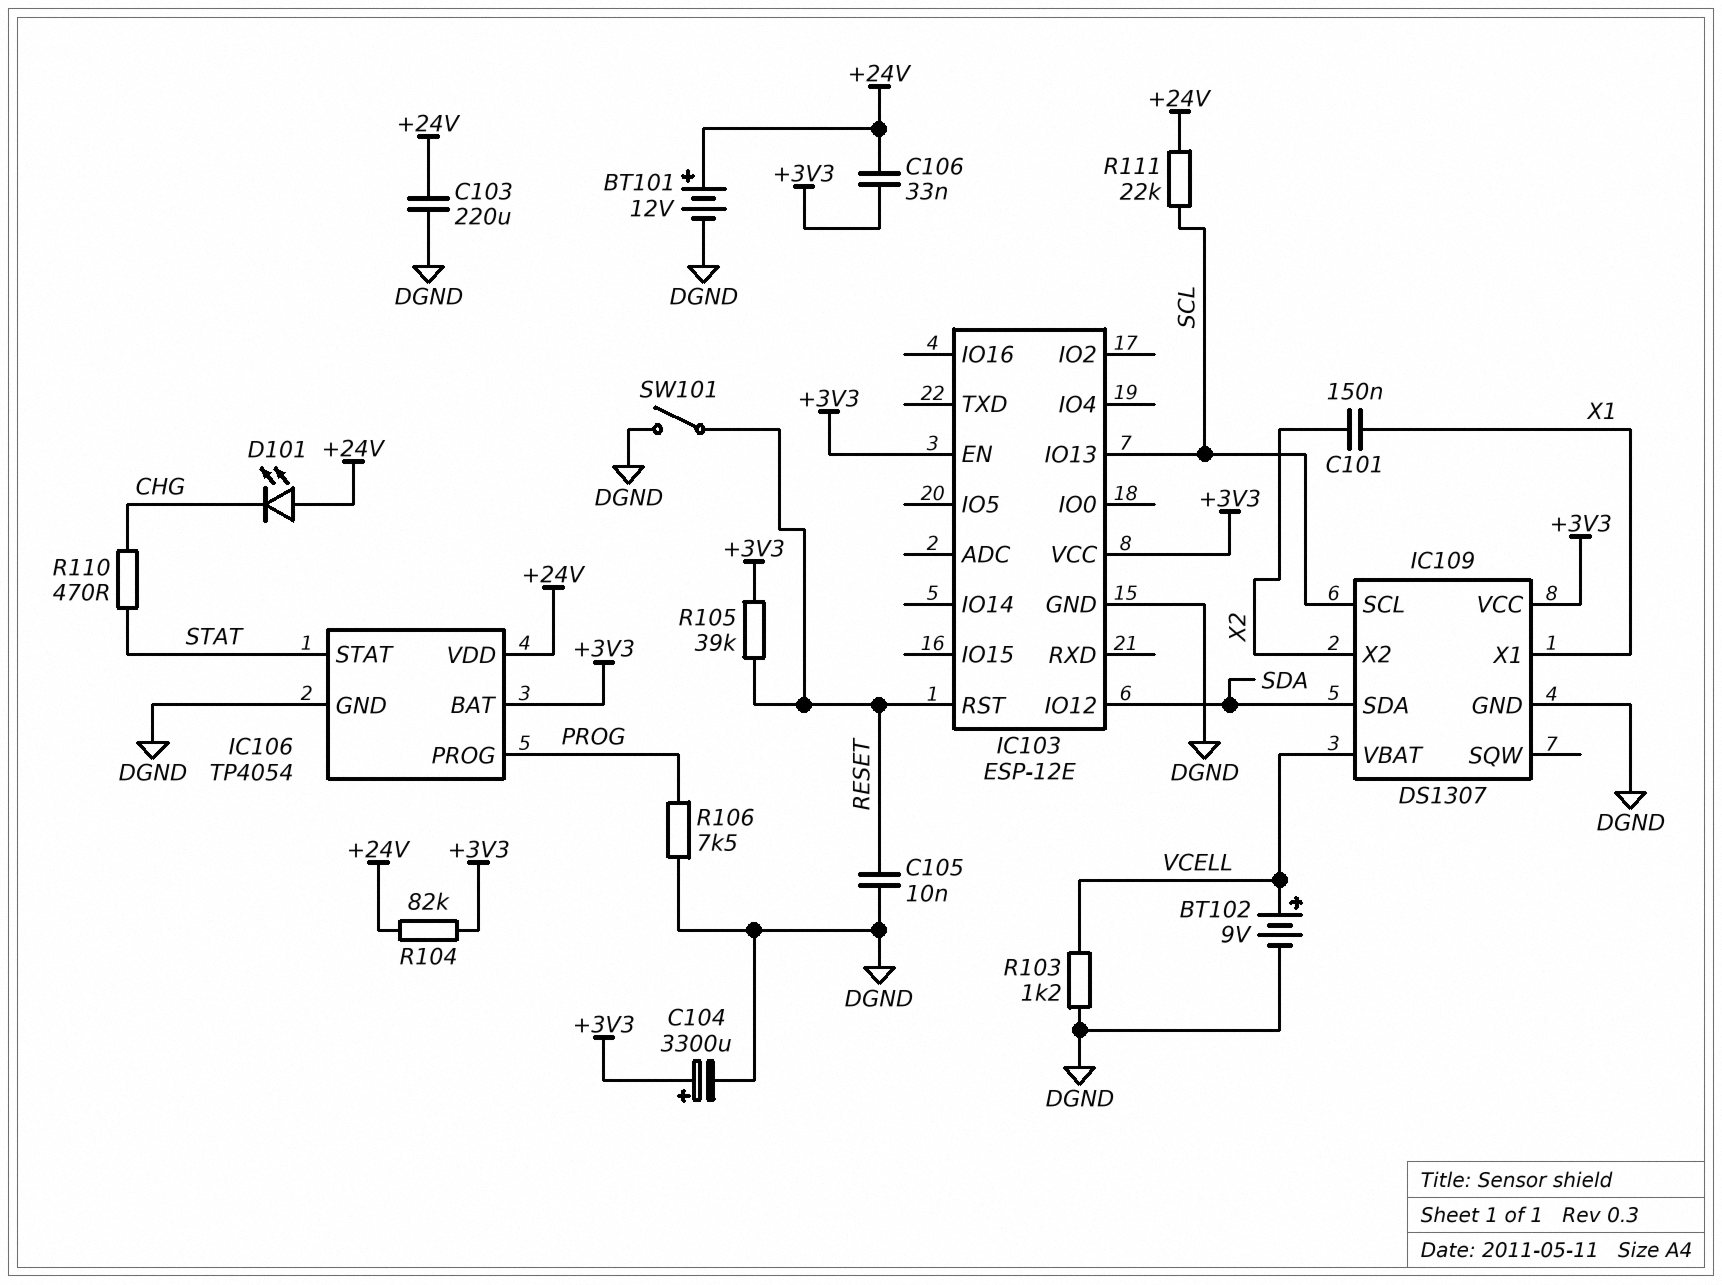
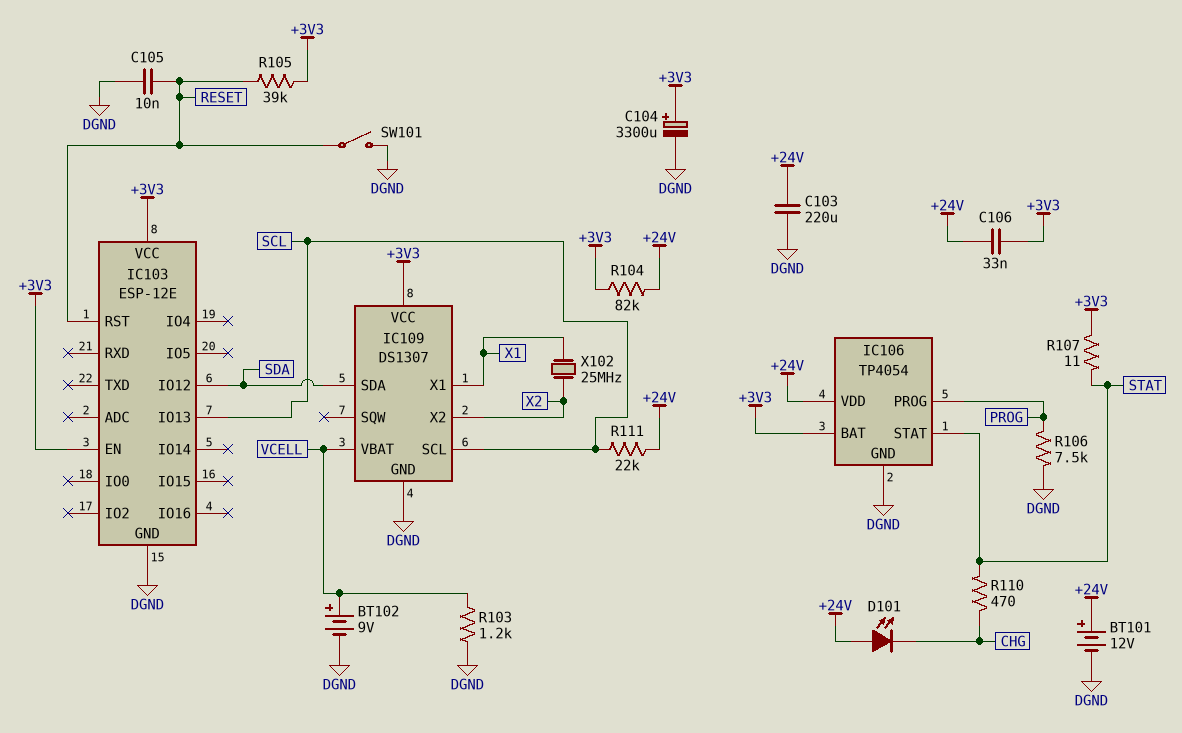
C101: 150nF (X1, X2) -> none
R107: none -> 11 (+3V3, STAT)
X102: none -> 25MHz (X1, X2)

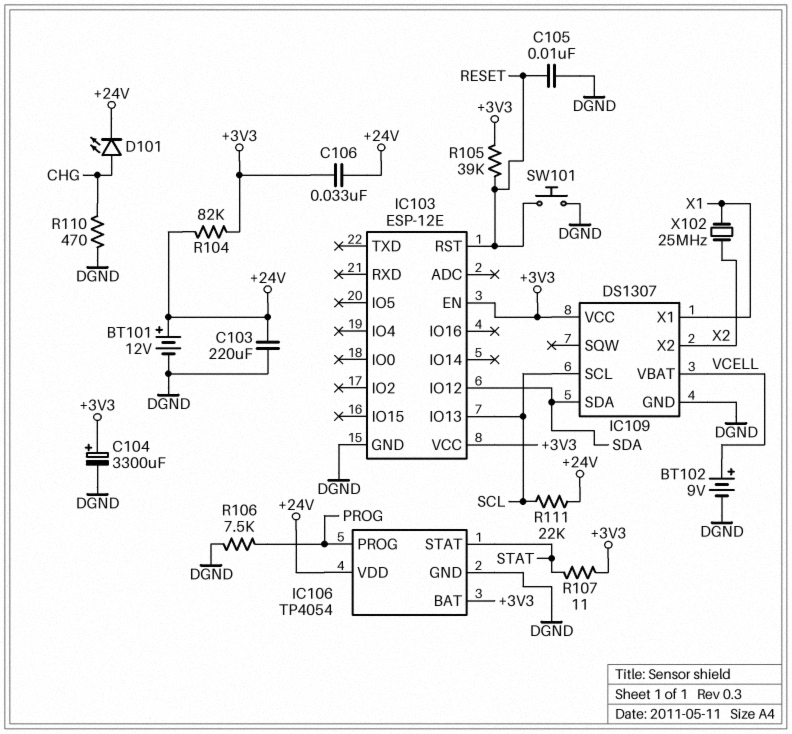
D101: LED (A +24V, K CHG) -> LED (A CHG, K +24V)
R103: 1.2k (DGND, VCELL) -> none
R110: 470 (CHG, STAT) -> 470 (CHG, DGND)
SW101: switch (DGND, RESET) -> button (DGND, RESET)

